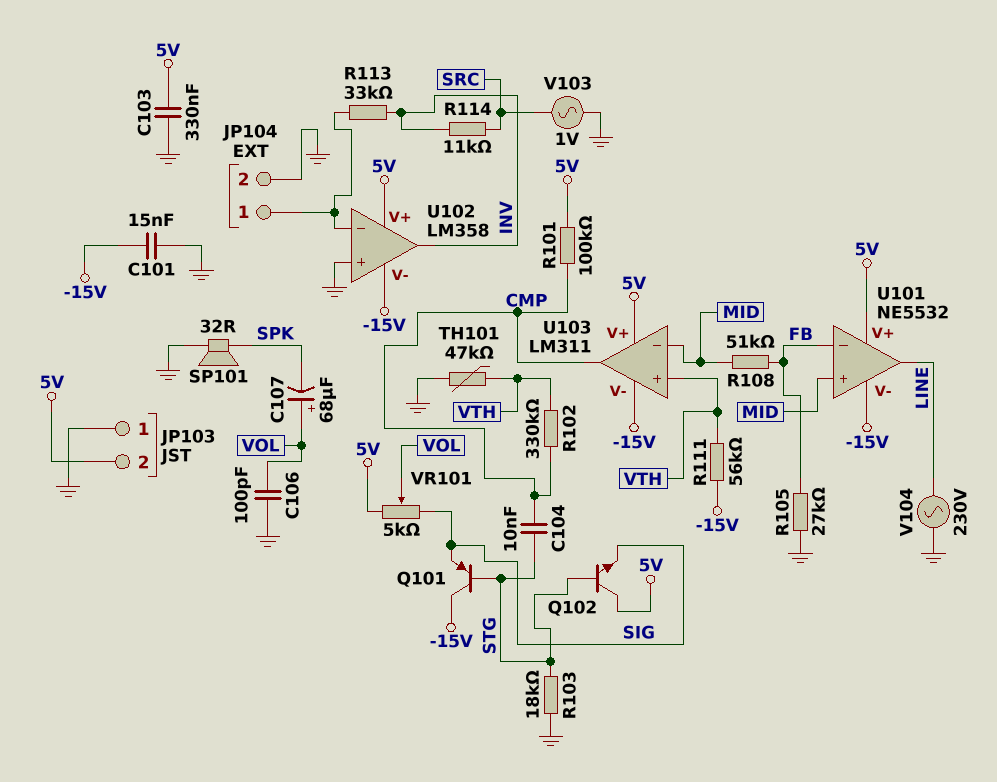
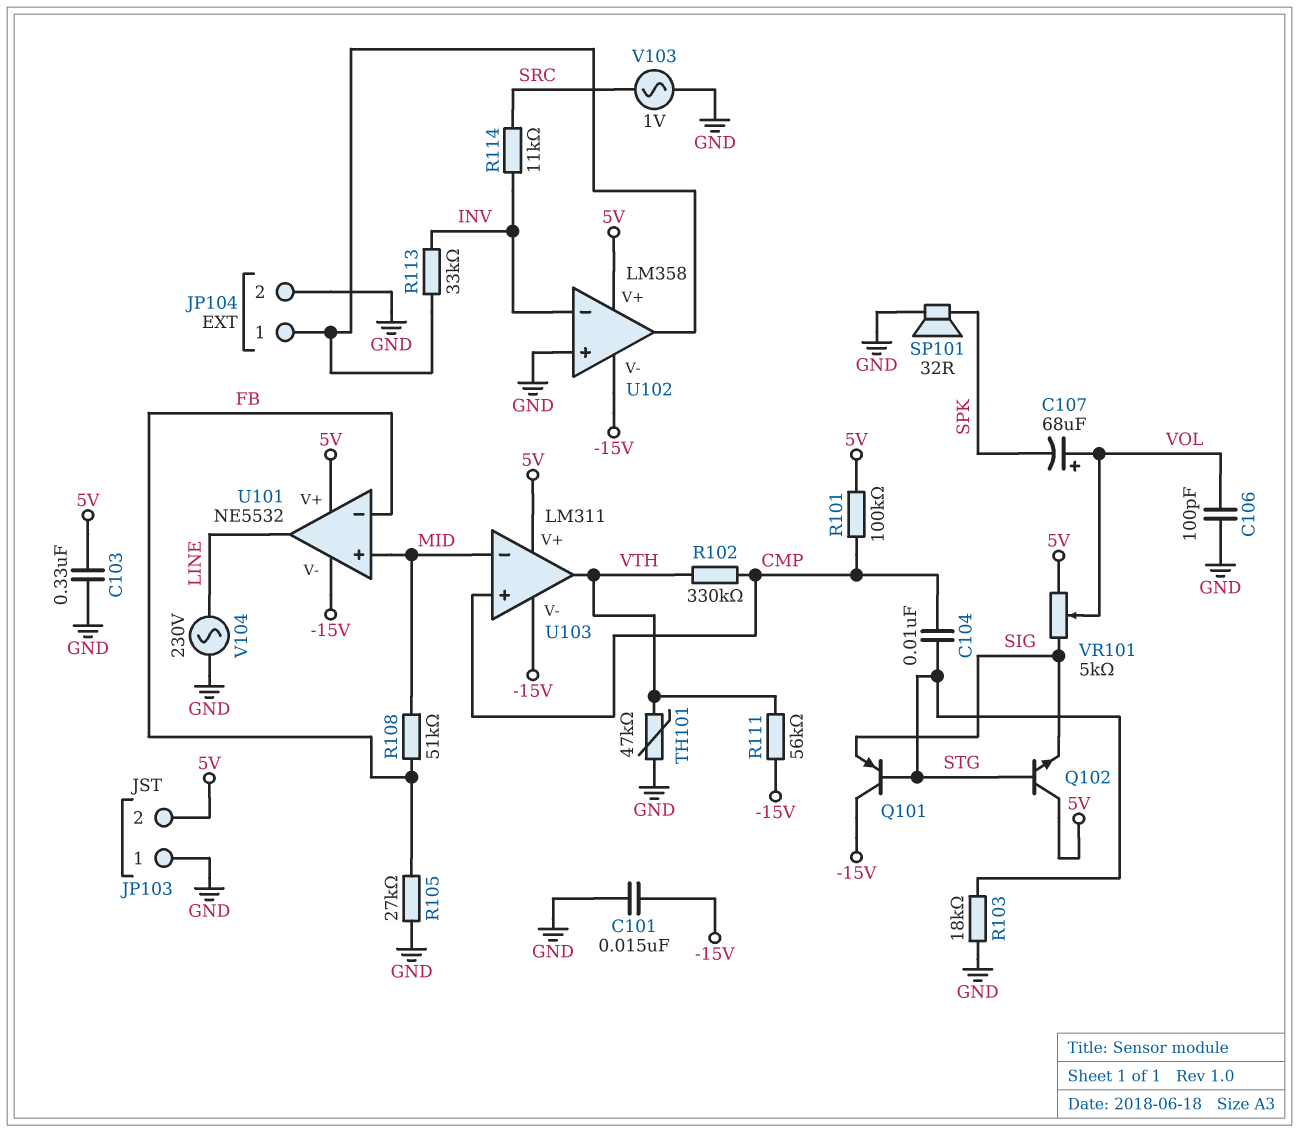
U102 pin in-: JP104/1 -> INV
U102 pin out: INV -> JP104/1
U103 pin in+: VTH -> CMP
U103 pin out: CMP -> VTH

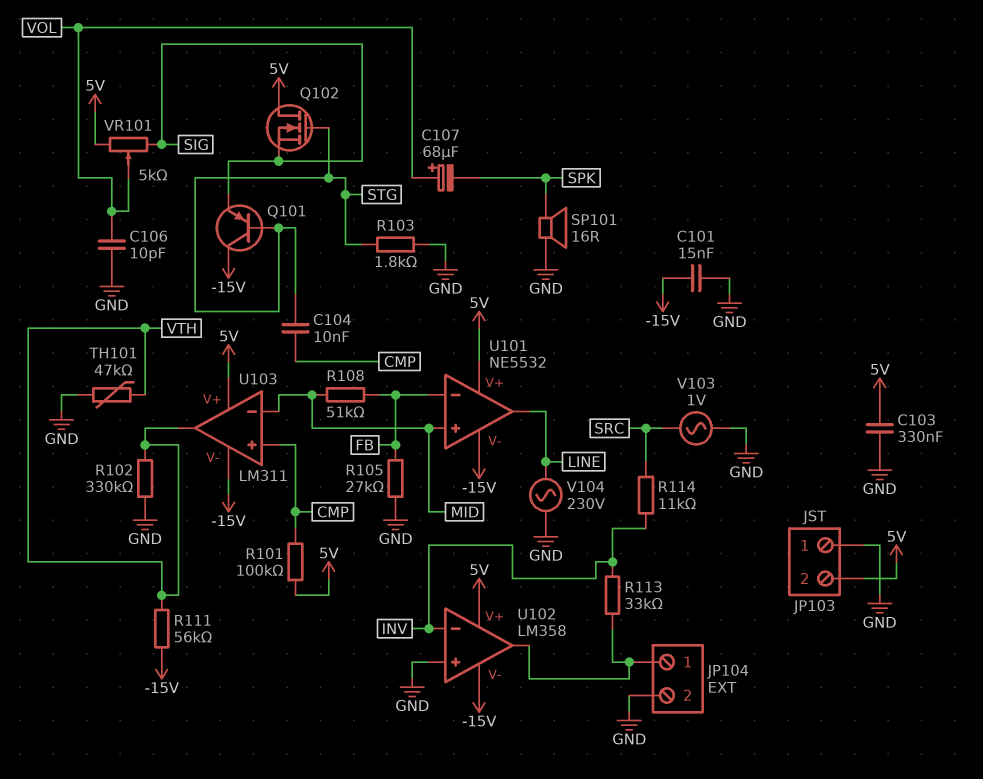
C106: 100pF (GND, VOL) -> 10pF (GND, VOL)
Q102: NPN (B STG, C 5V, E SIG) -> NMOS (G STG, D 5V, S SIG)
R102: 330k (CMP, VTH) -> 330k (GND, VTH)
R103: 18k (GND, STG) -> 1.8k (GND, STG)
SP101: speaker 32R (GND, SPK) -> speaker 16R (GND, SPK)

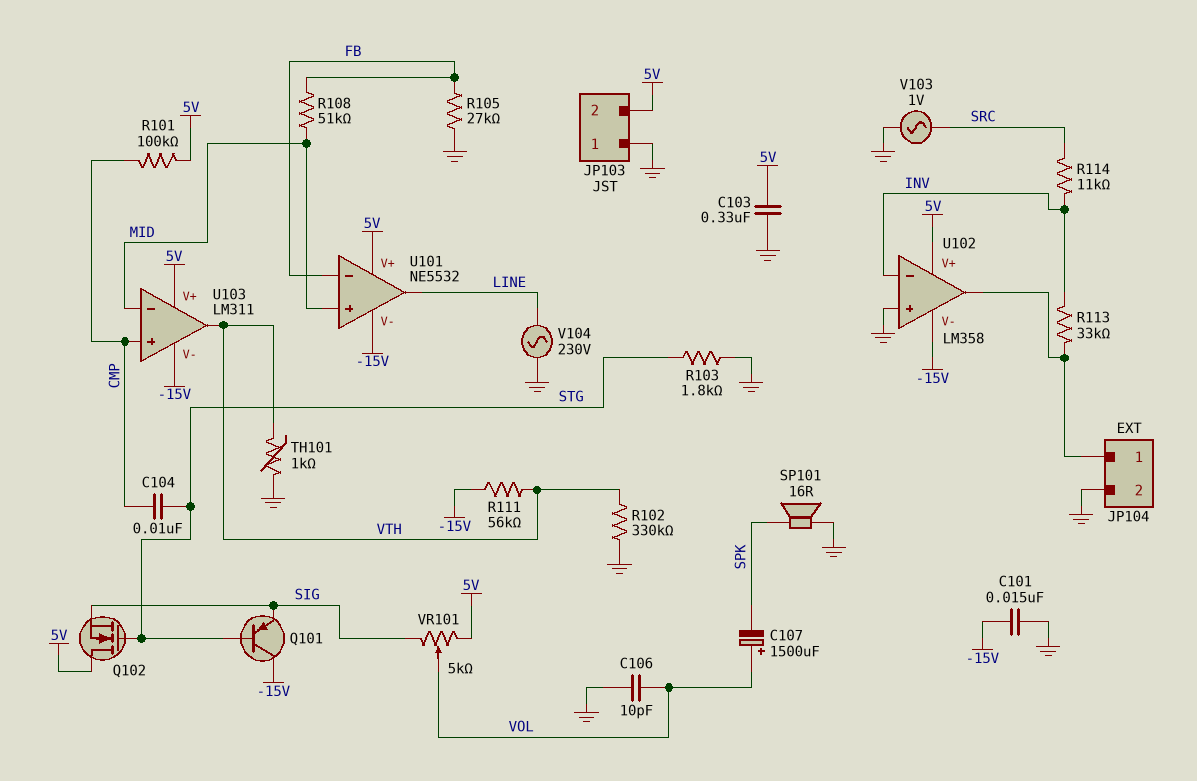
C107: 68uF (plus VOL, minus SPK) -> 1500uF (plus VOL, minus SPK)
TH101: 47k (GND, VTH) -> 1k (GND, VTH)

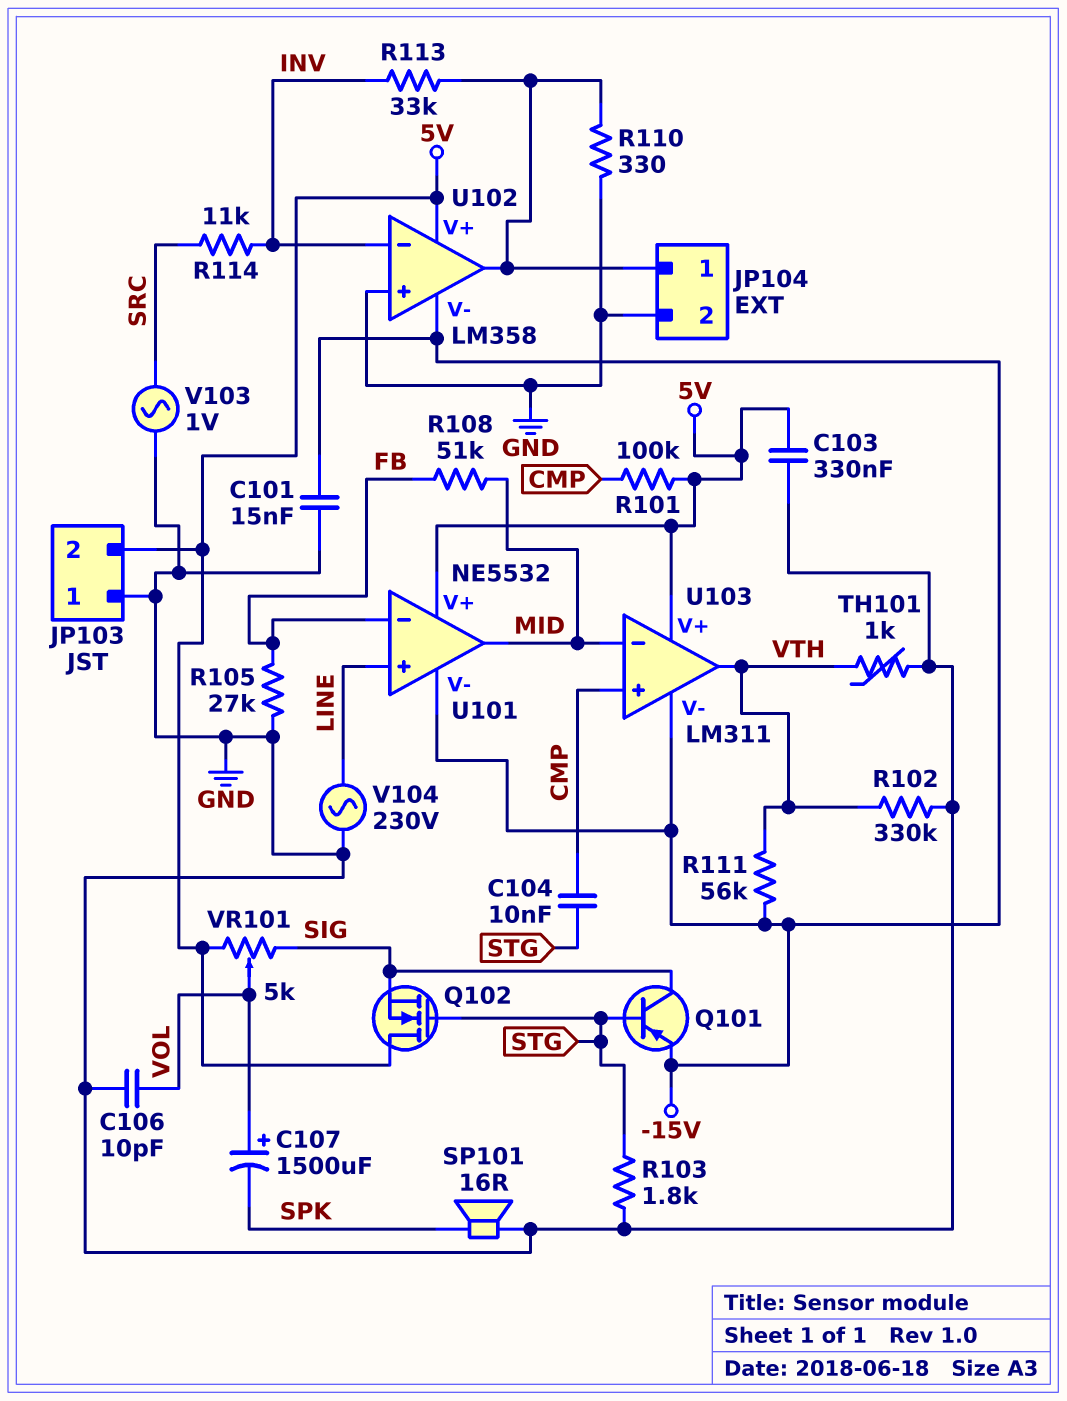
Q101: PNP (B STG, C -15V, E SIG) -> PNP (B STG, C SIG, E -15V)
R110: none -> 330 (GND, JP104/1)
U101 pin in+: MID -> LINE
U101 pin out: LINE -> MID

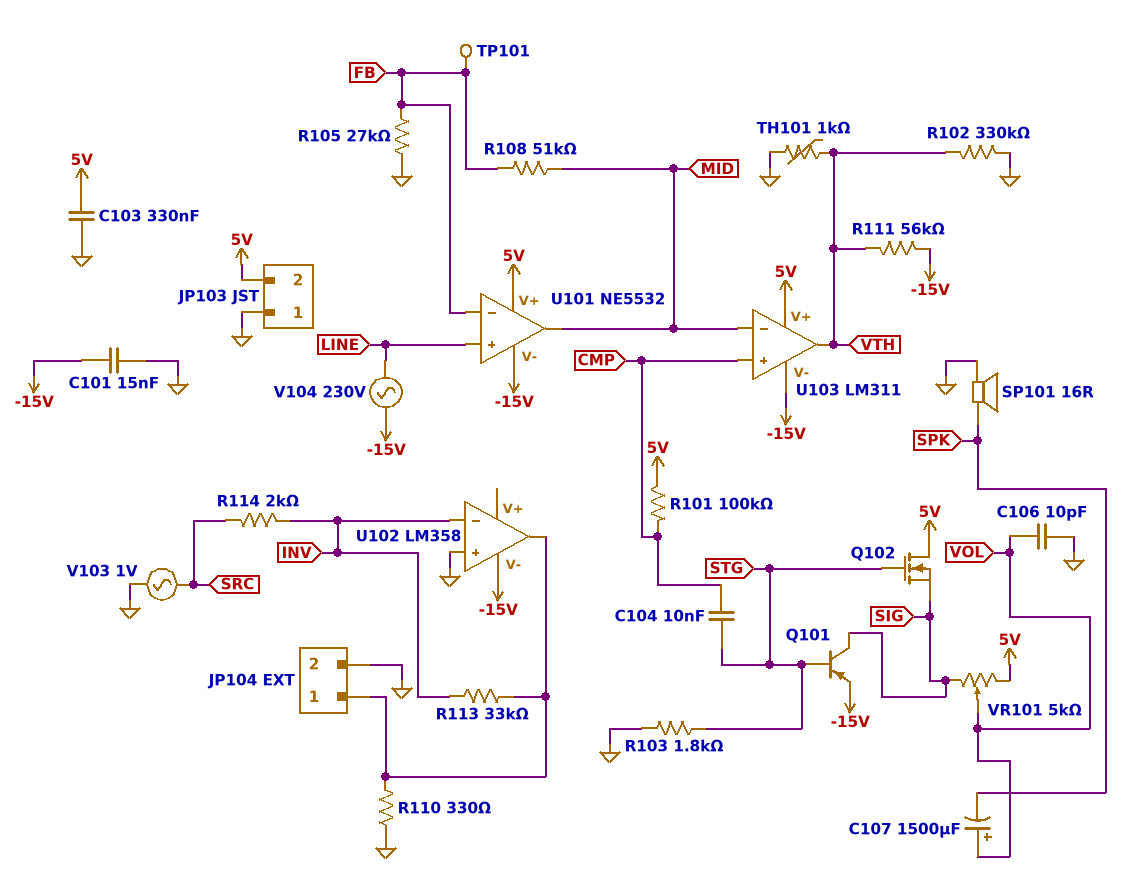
R114: 11k (INV, SRC) -> 2k (INV, SRC)
TP101: none -> test point (FB)
U102 pin V+: 5V -> none
V104: AC 230V (GND, LINE) -> AC 230V (-15V, LINE)

